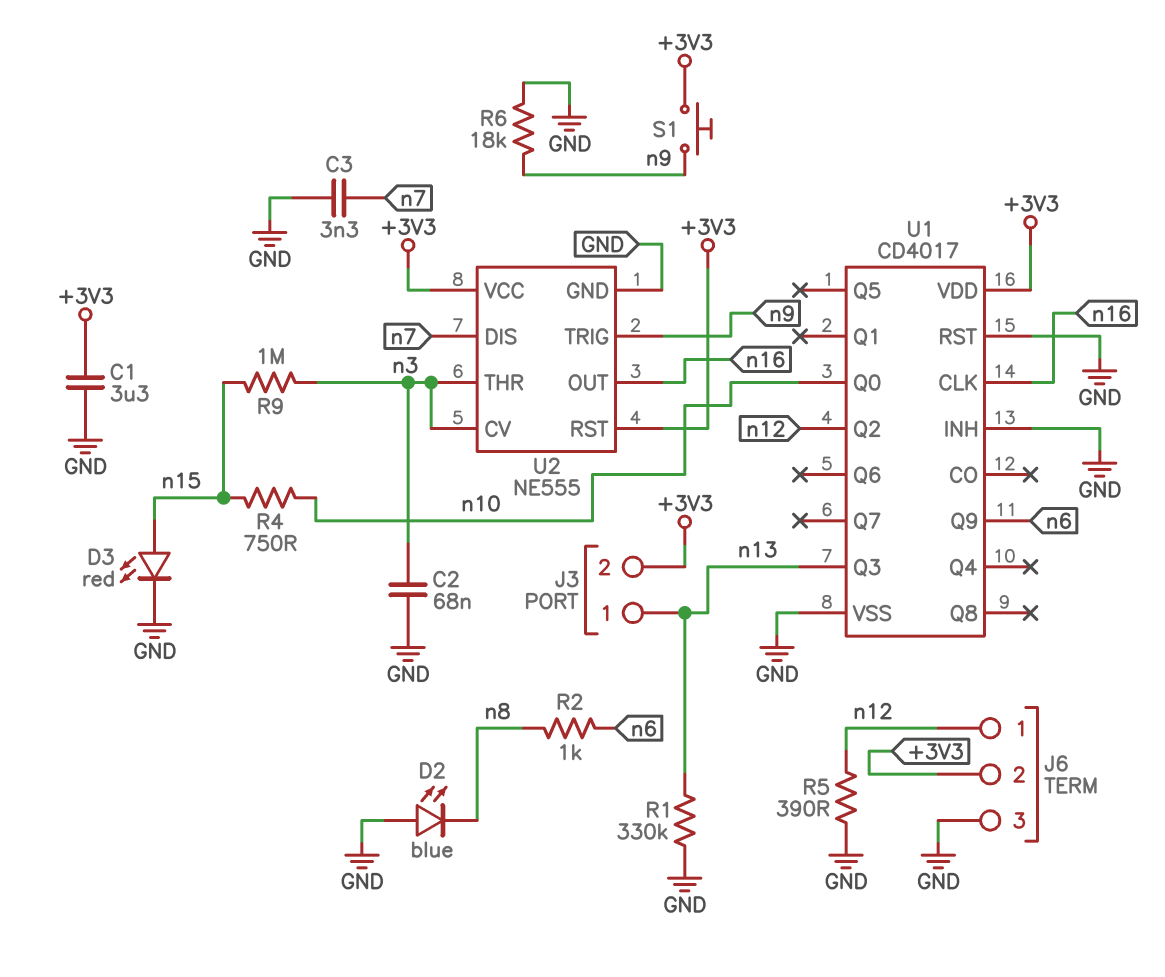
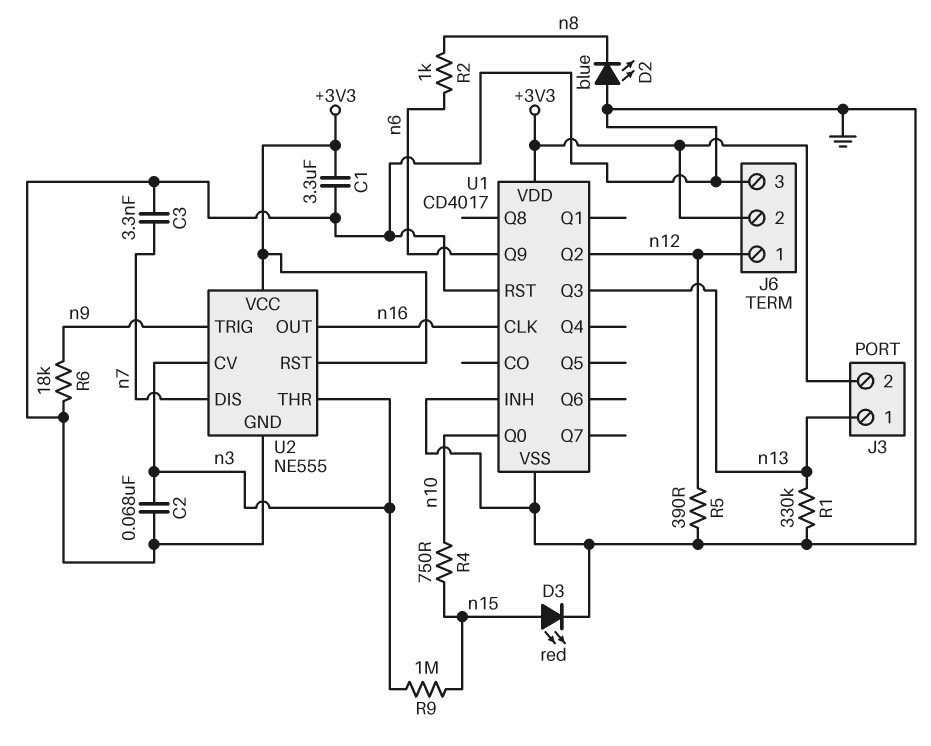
S1: button (+3V3, n9) -> none

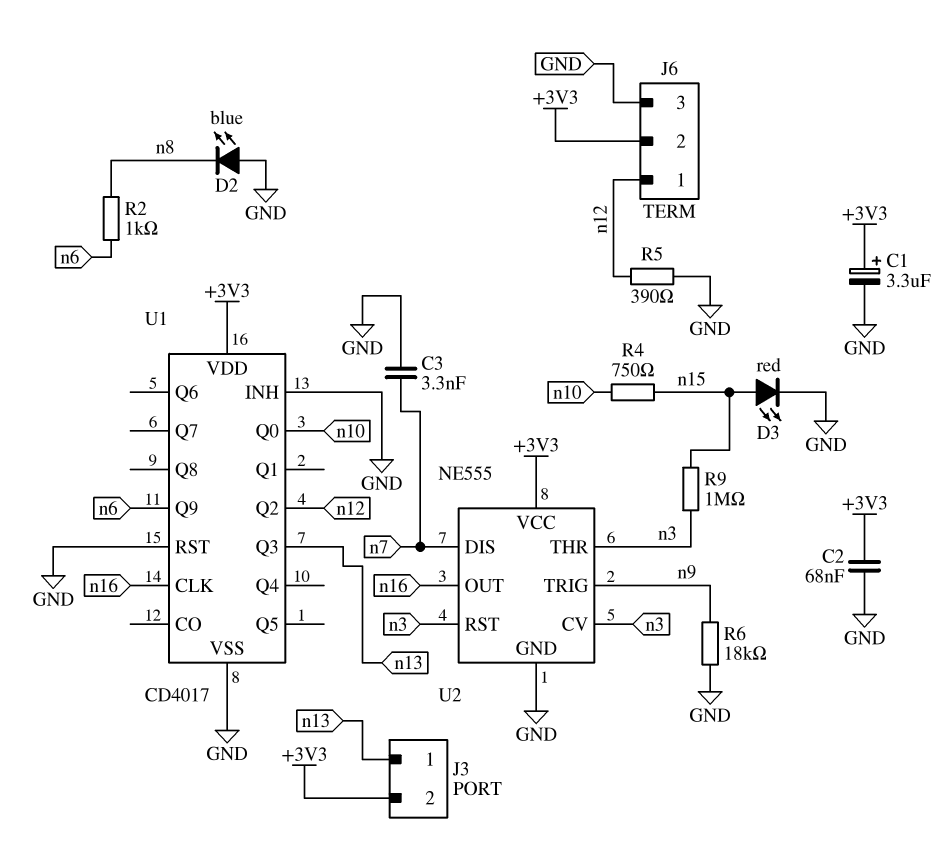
C1: 3.3uF (+3V3, GND) -> 3.3uF (plus +3V3, minus GND)
C2: 68nF (GND, n3) -> 68nF (+3V3, GND)
R1: 330k (GND, n13) -> none
U2 pin RST: +3V3 -> n3

